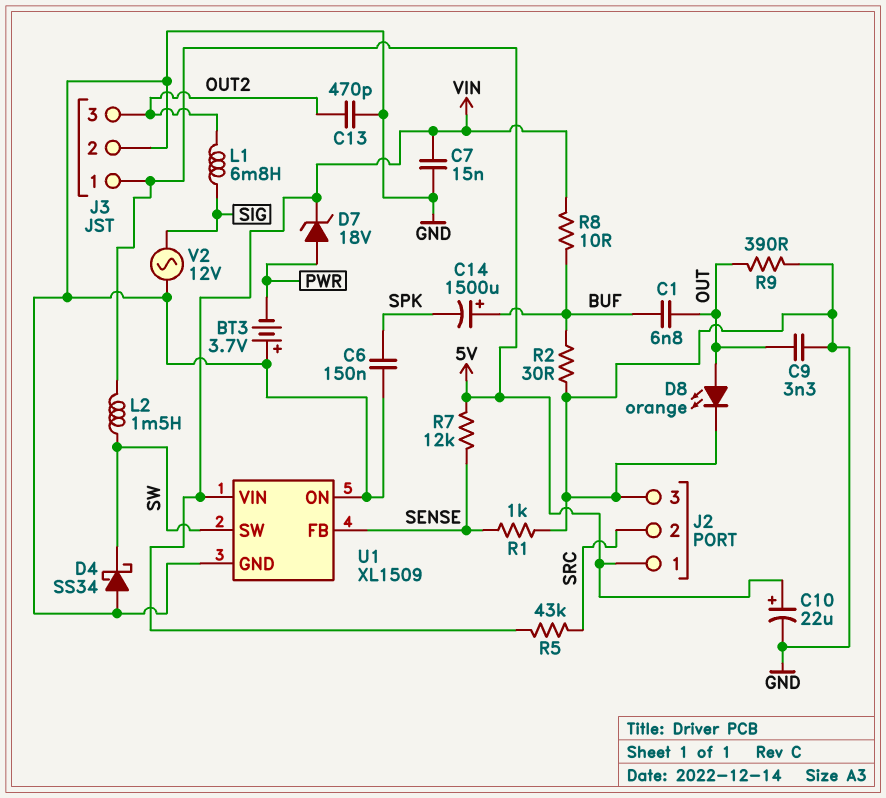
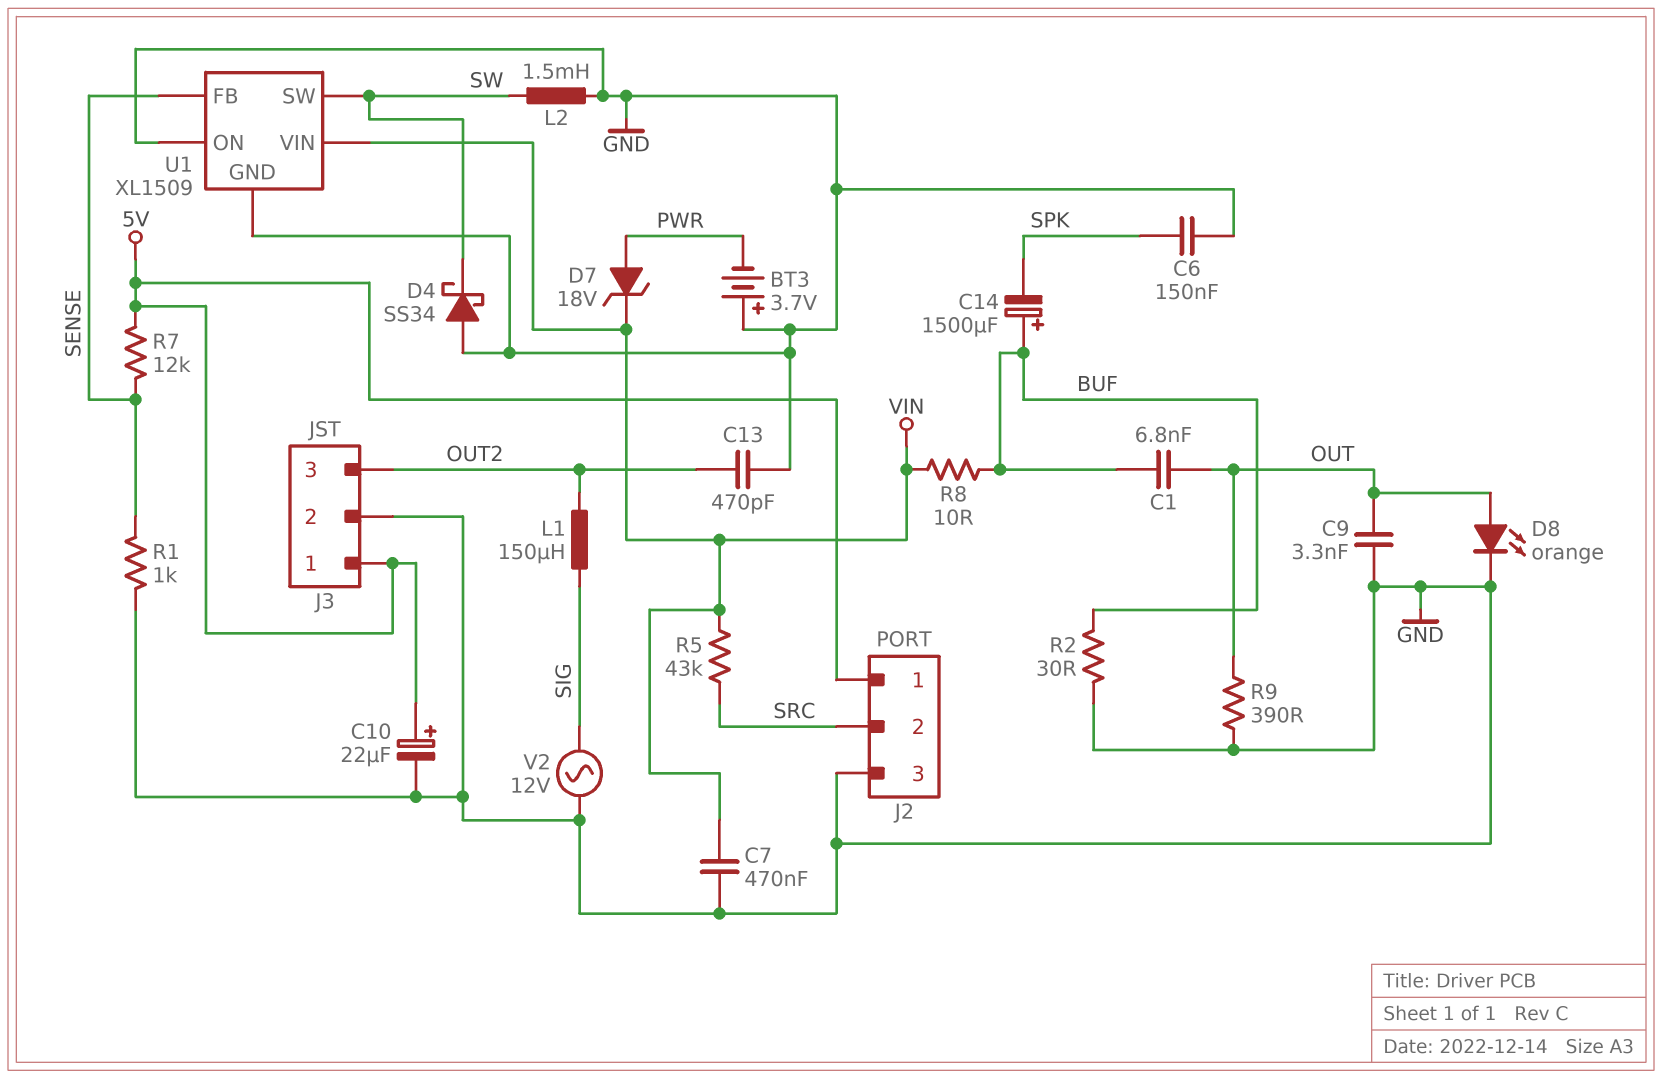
C7: 15nF (GND, VIN) -> 470nF (GND, VIN)
L1: 6.8mH (OUT2, SIG) -> 150uH (OUT2, SIG)
L2: 1.5mH (5V, SW) -> 1.5mH (GND, SW)

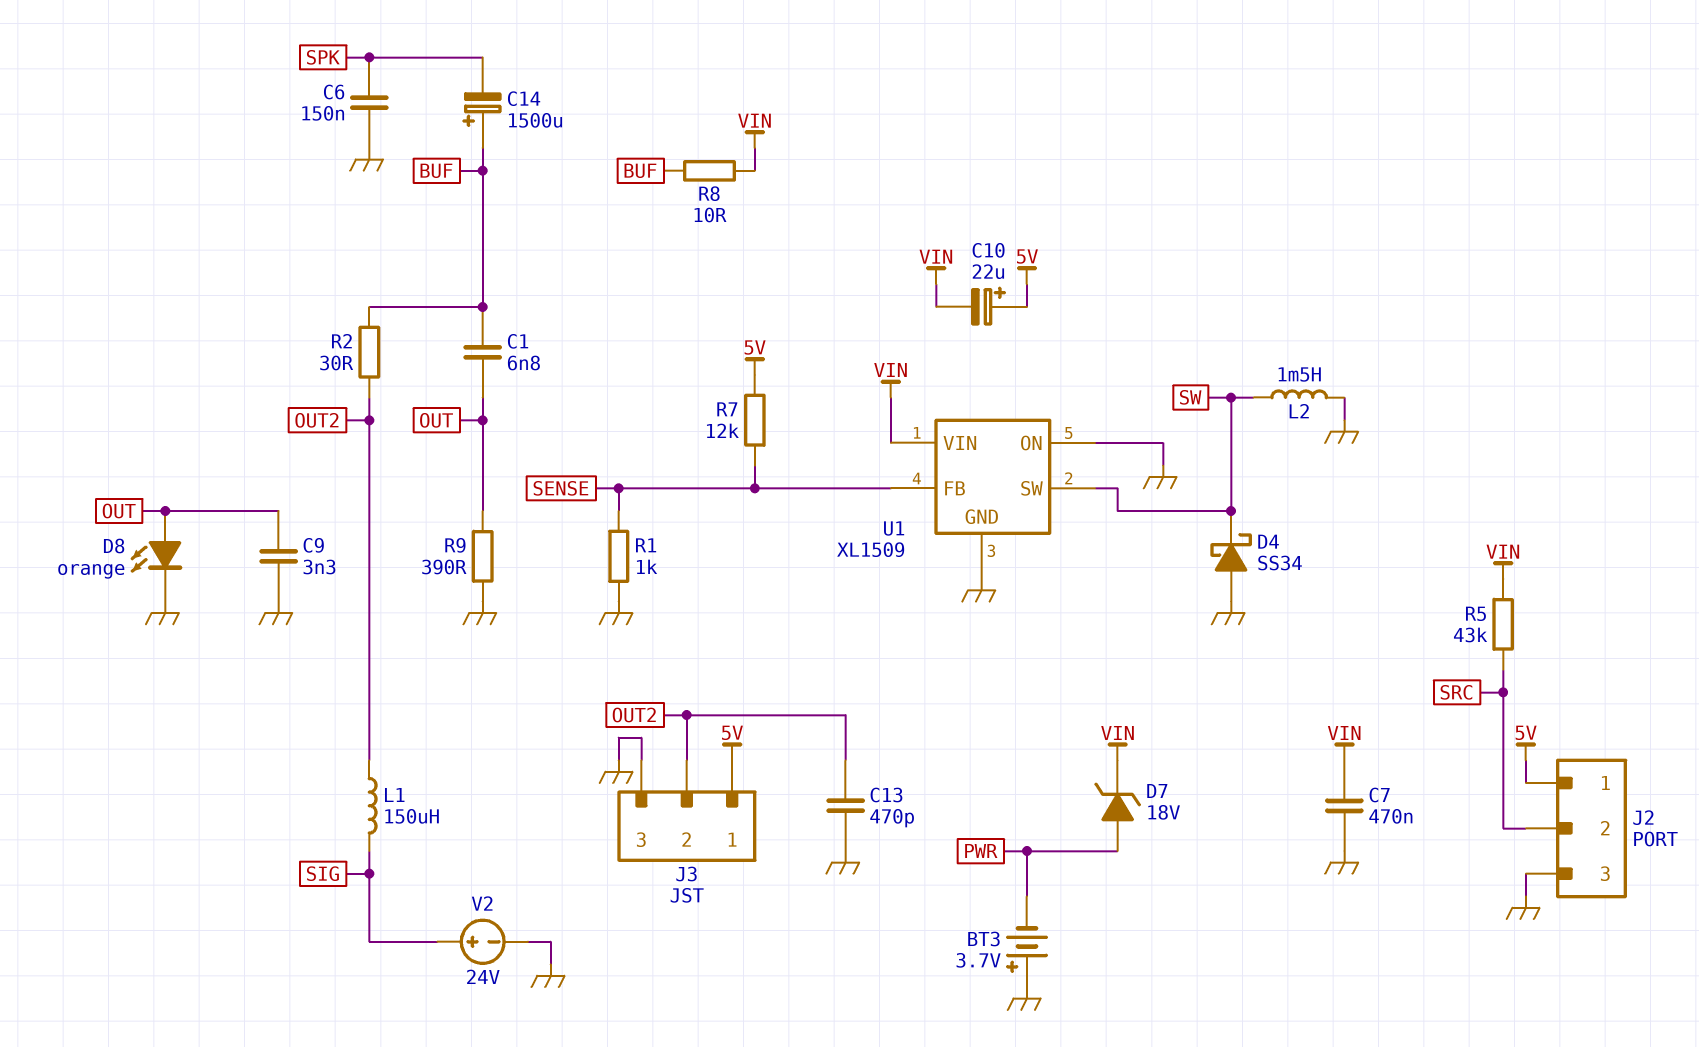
C10: 22uF (plus 5V, minus GND) -> 22uF (plus 5V, minus VIN)
J3 pin 2: GND -> OUT2
J3 pin 3: OUT2 -> GND
R2: 30 (BUF, GND) -> 30 (BUF, OUT2)
V2: AC 12V (GND, SIG) -> 24V (plus SIG, minus GND)

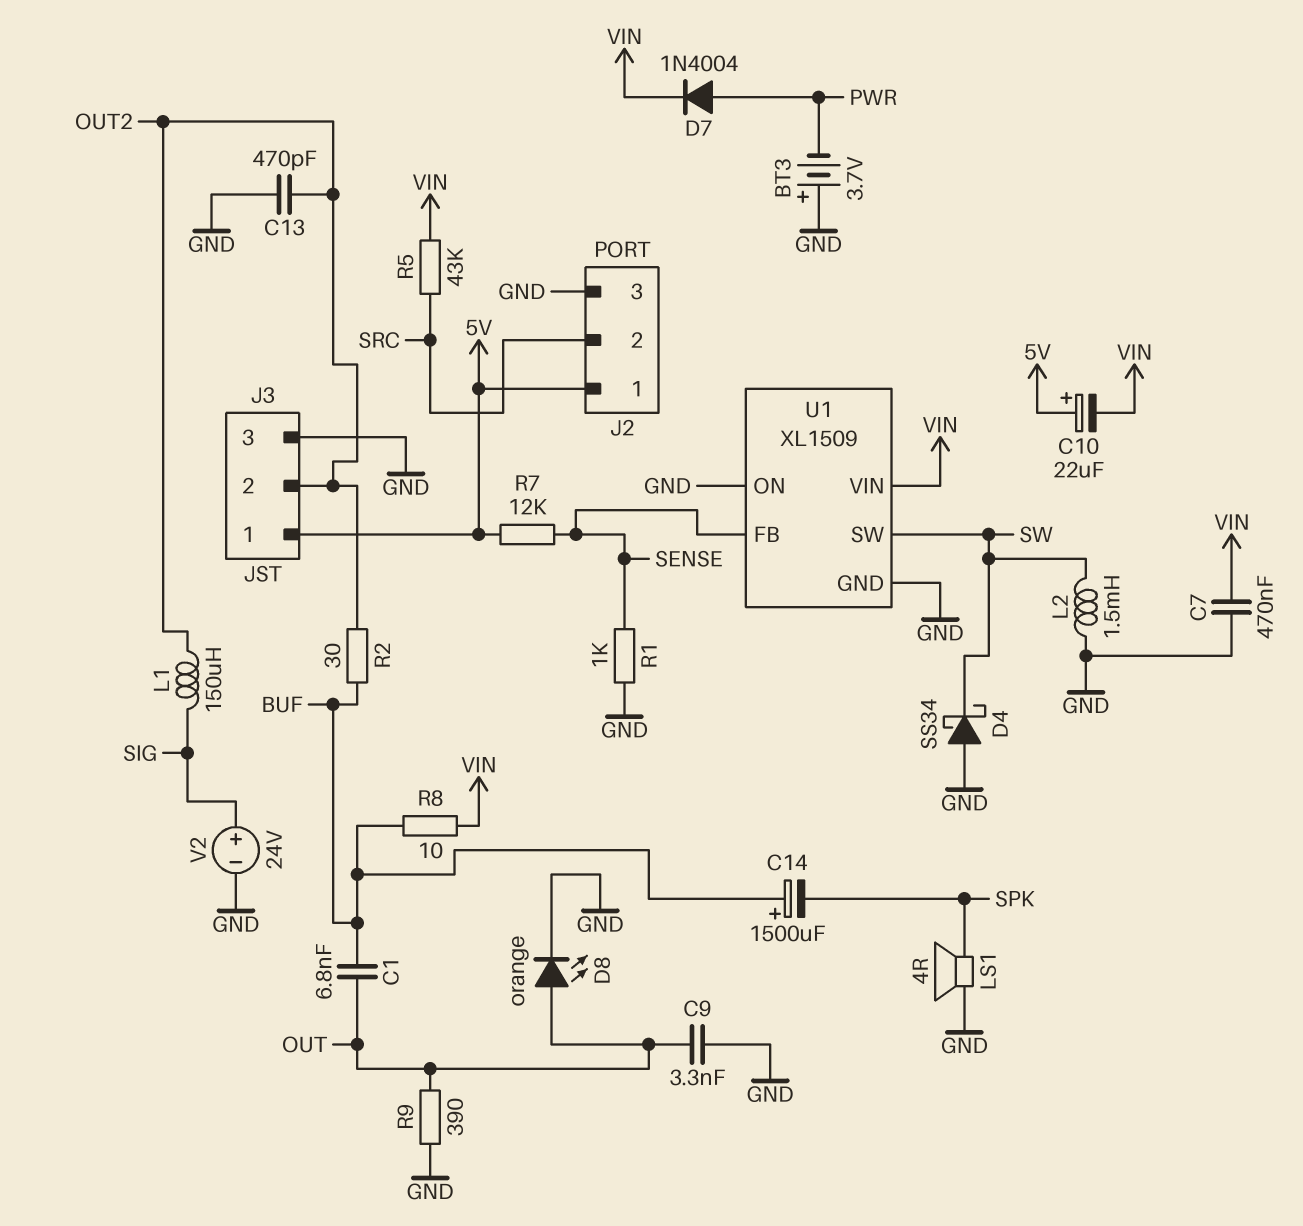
C6: 150nF (GND, SPK) -> none
D7: zener 18V (A PWR, K VIN) -> diode 1N4004 (A PWR, K VIN)
LS1: none -> speaker 4R (GND, SPK)

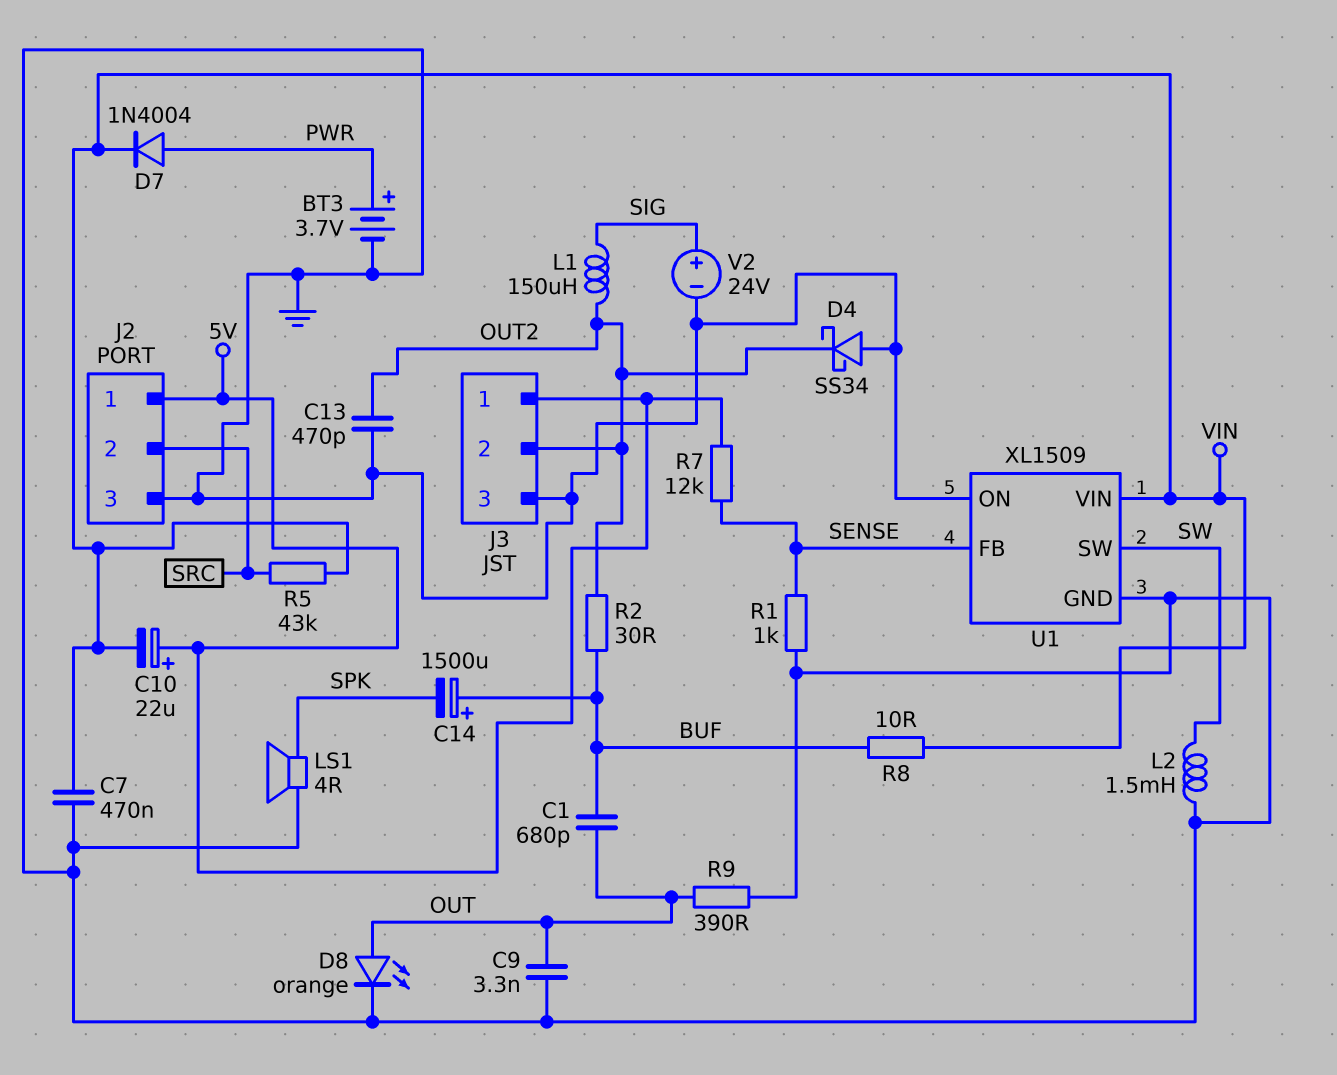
BT3: 3.7V (plus GND, minus PWR) -> 3.7V (plus PWR, minus GND)
C1: 6.8nF (BUF, OUT) -> 680pF (BUF, OUT)
D4: schottky SS34 (A GND, K SW) -> schottky SS34 (A GND, K OUT2)

